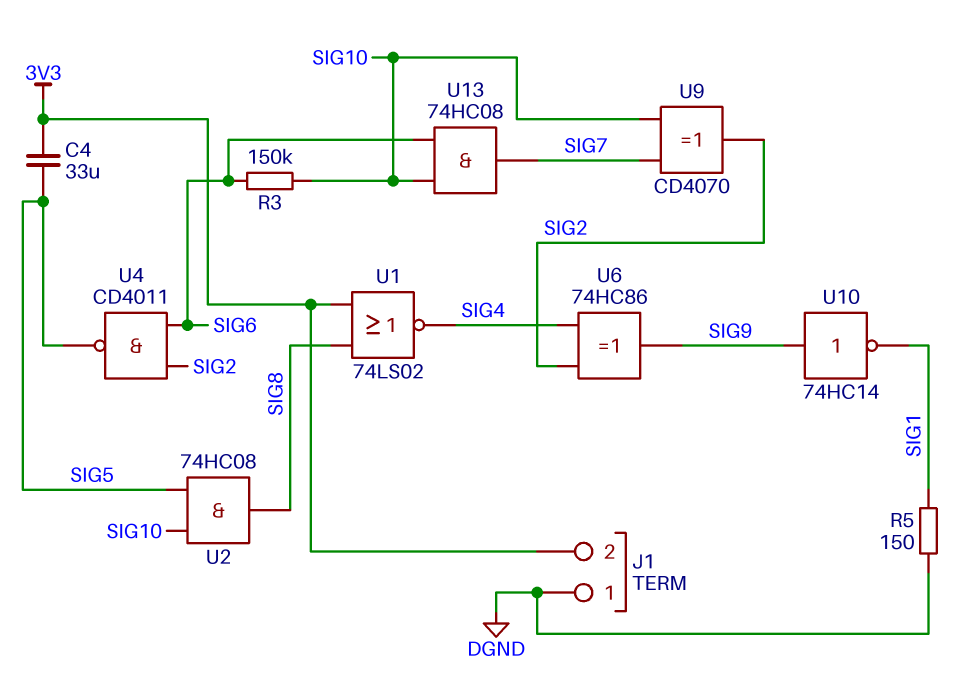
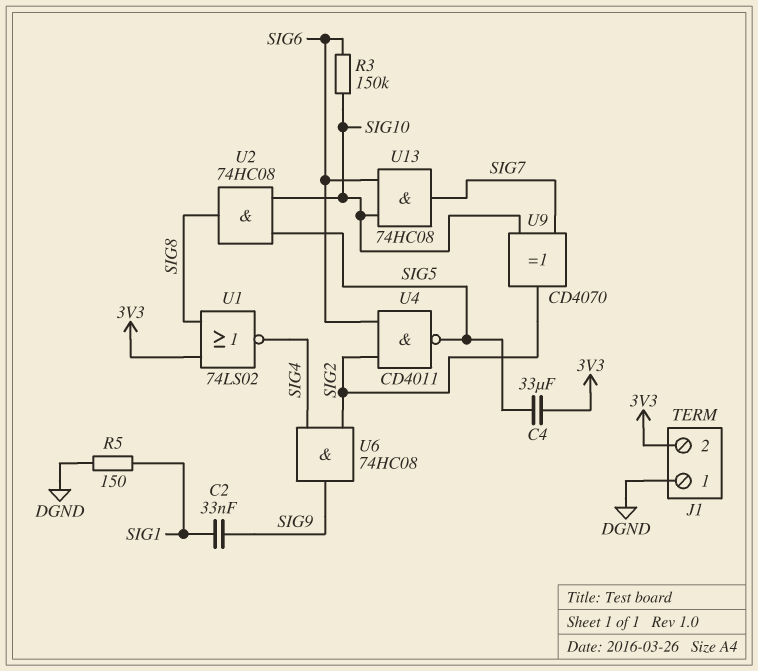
C2: none -> 33nF (SIG1, SIG9)
U6: XOR 74HC86 (in SIG2, in SIG4, out SIG9) -> AND 74HC08 (in SIG2, in SIG4, out SIG9)
U10: NOT 74HC14 (in SIG9, out SIG1) -> none

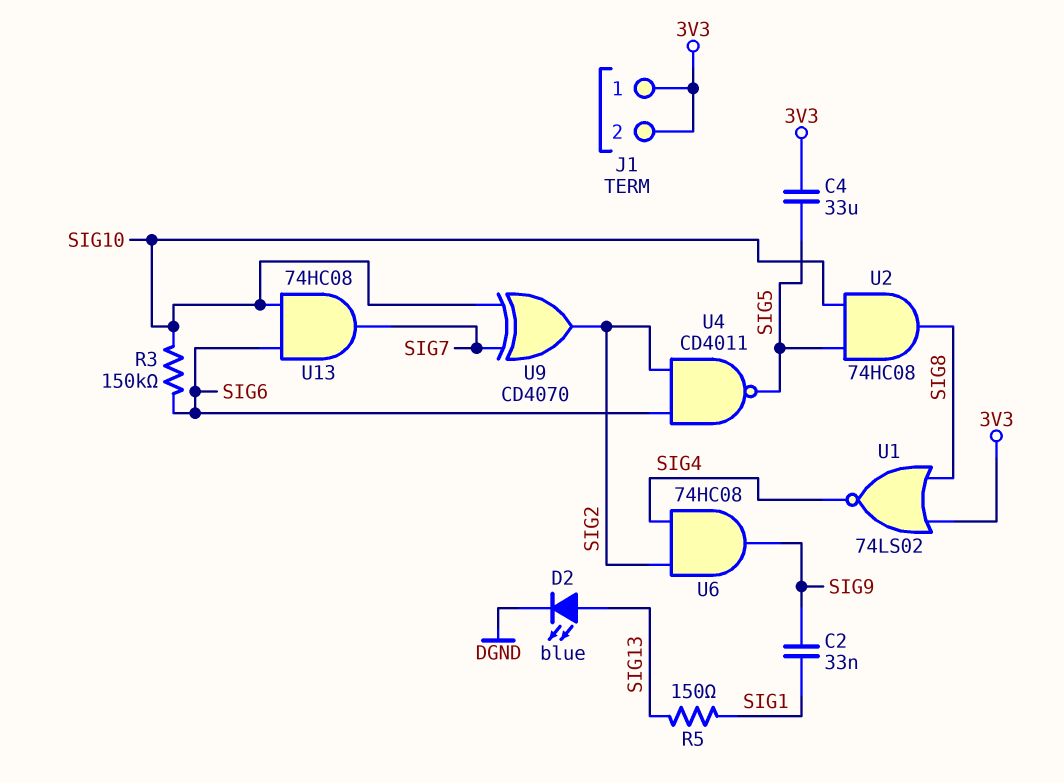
D2: none -> LED blue (A SIG13, K DGND)
J1 pin 1: DGND -> 3V3
R5: 150 (DGND, SIG1) -> 150 (SIG1, SIG13)

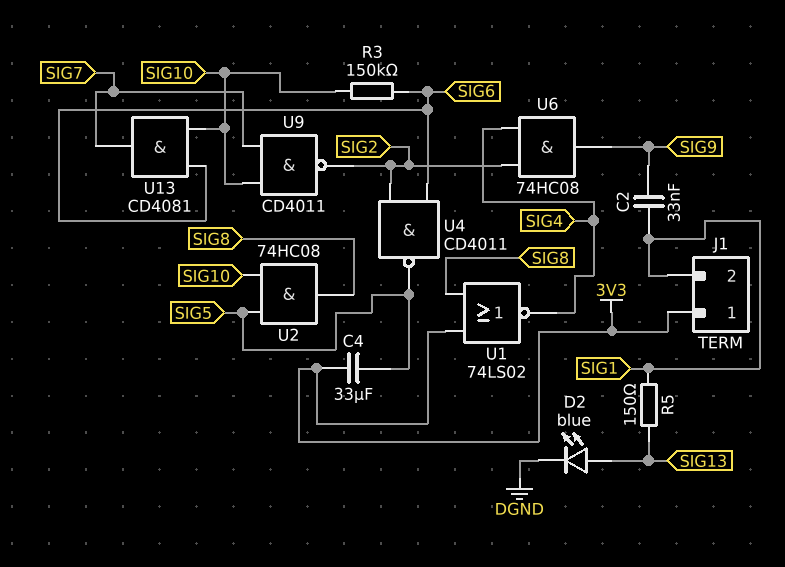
J1 pin 2: 3V3 -> SIG1
U9: XOR CD4070 (in SIG7, in SIG10, out SIG2) -> NAND CD4011 (in SIG7, in SIG10, out SIG2)
U13: AND 74HC08 (in SIG6, in SIG10, out SIG7) -> AND CD4081 (in SIG6, in SIG10, out SIG7)

